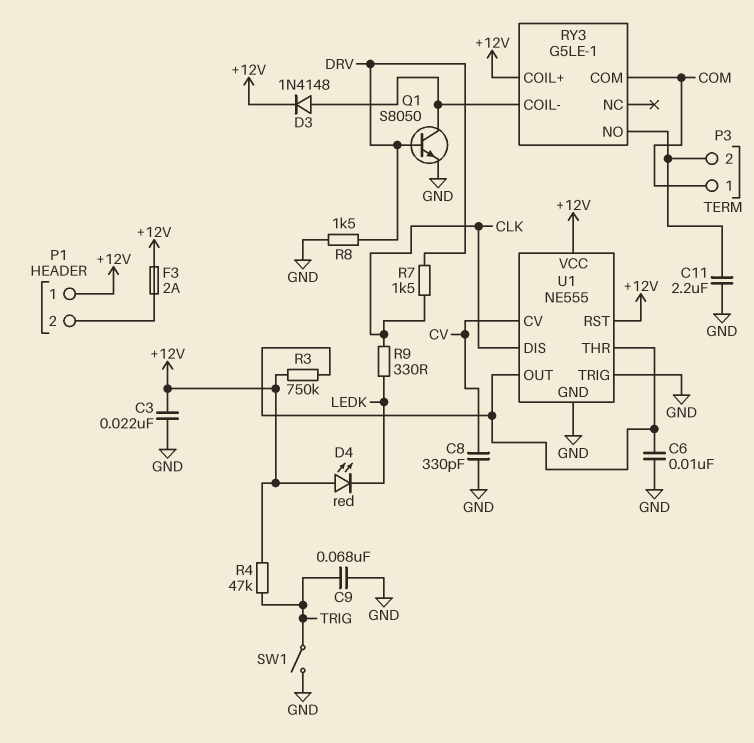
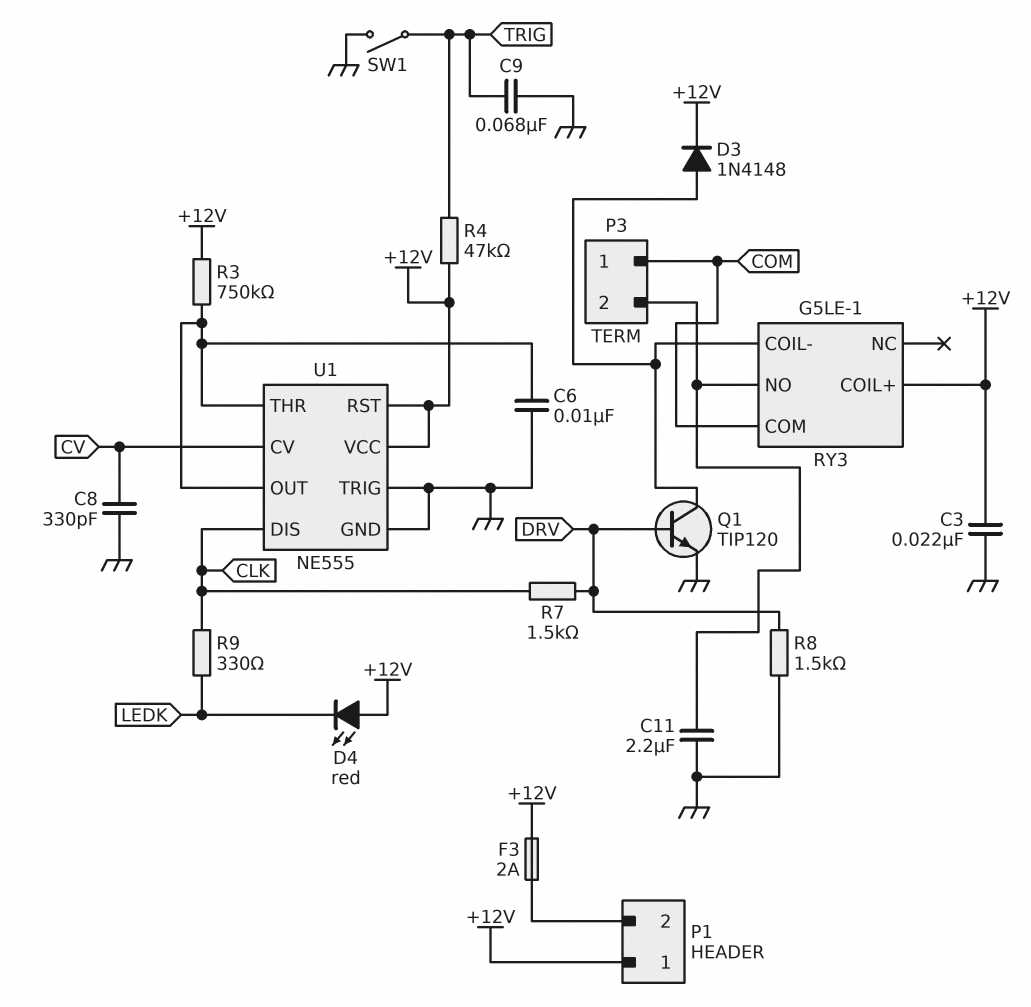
Q1: NPN S8050 (B DRV, C RY3/COIL-, E GND) -> NPN TIP120 (B DRV, C RY3/COIL-, E GND)

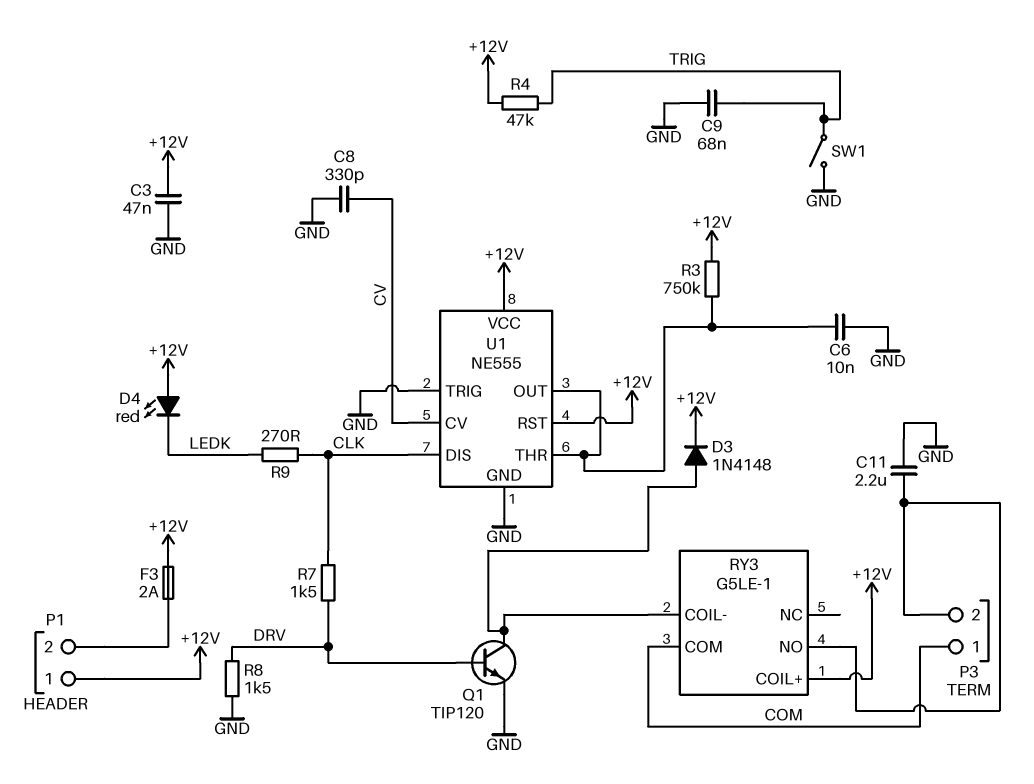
C3: 22nF (+12V, GND) -> 47nF (+12V, GND)
R9: 330 (CLK, LEDK) -> 270 (CLK, LEDK)

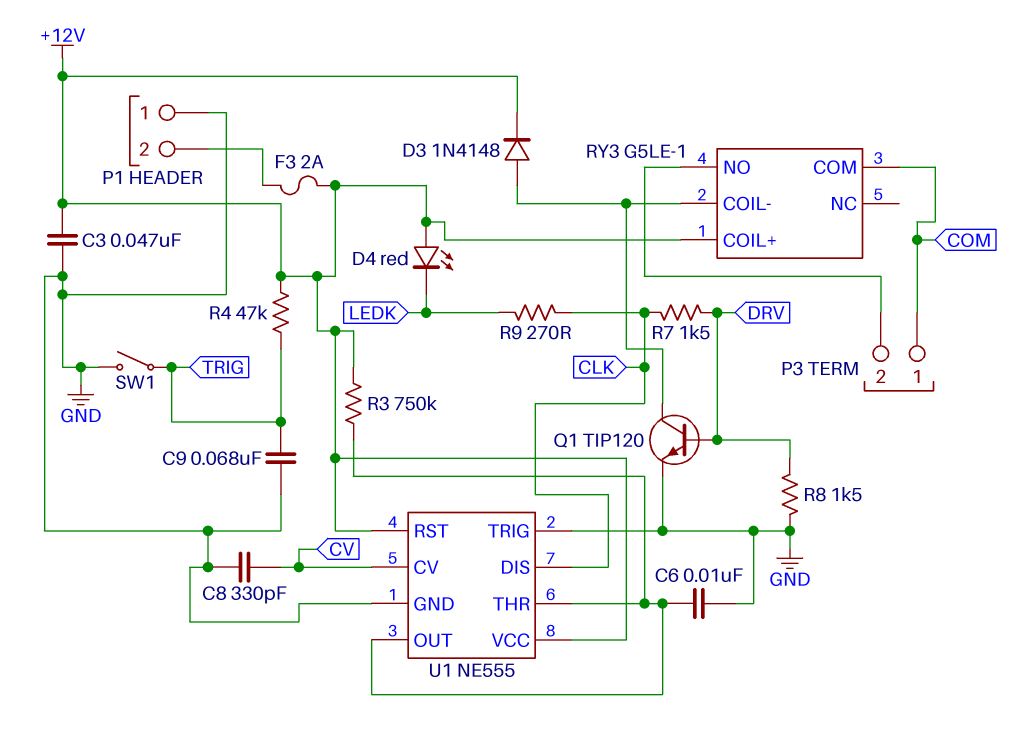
C11: 2.2uF (GND, P3/2) -> none
P1 pin 1: +12V -> GND

